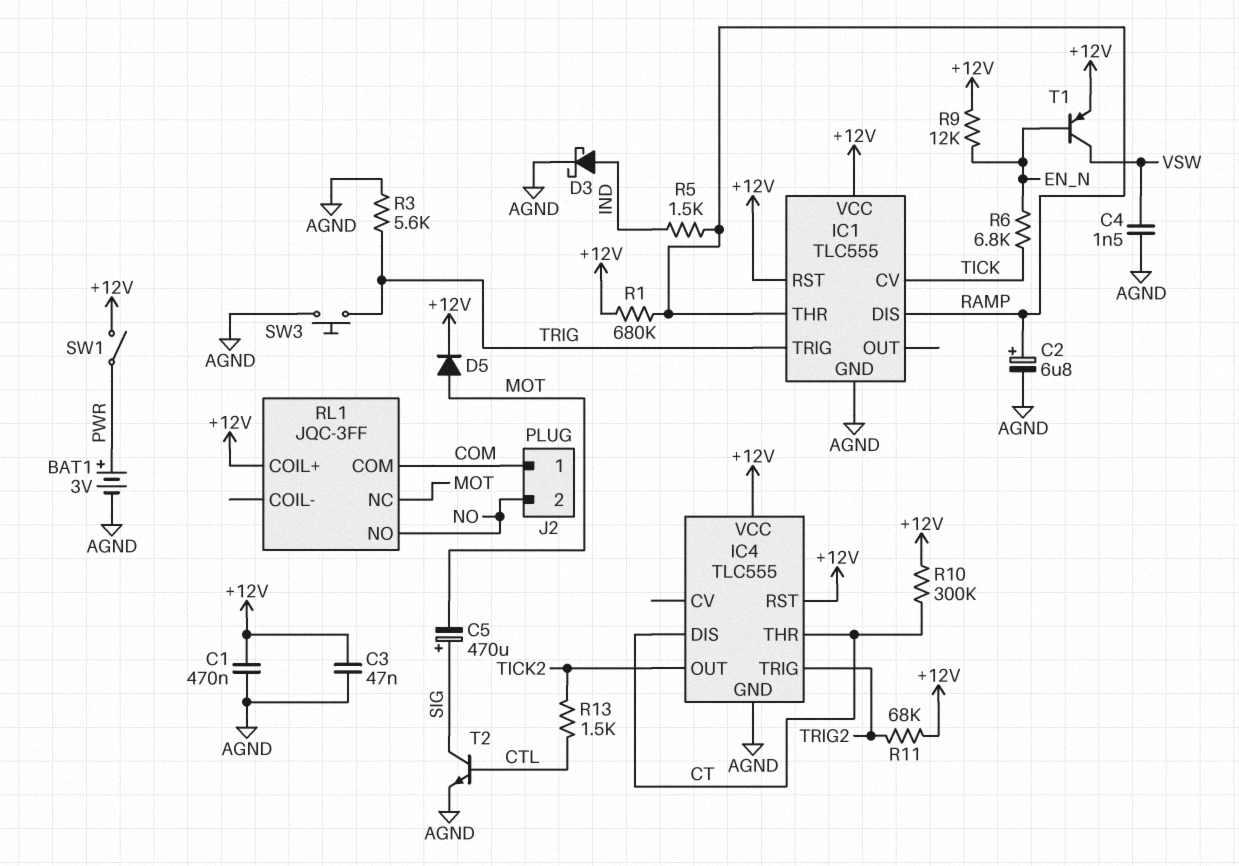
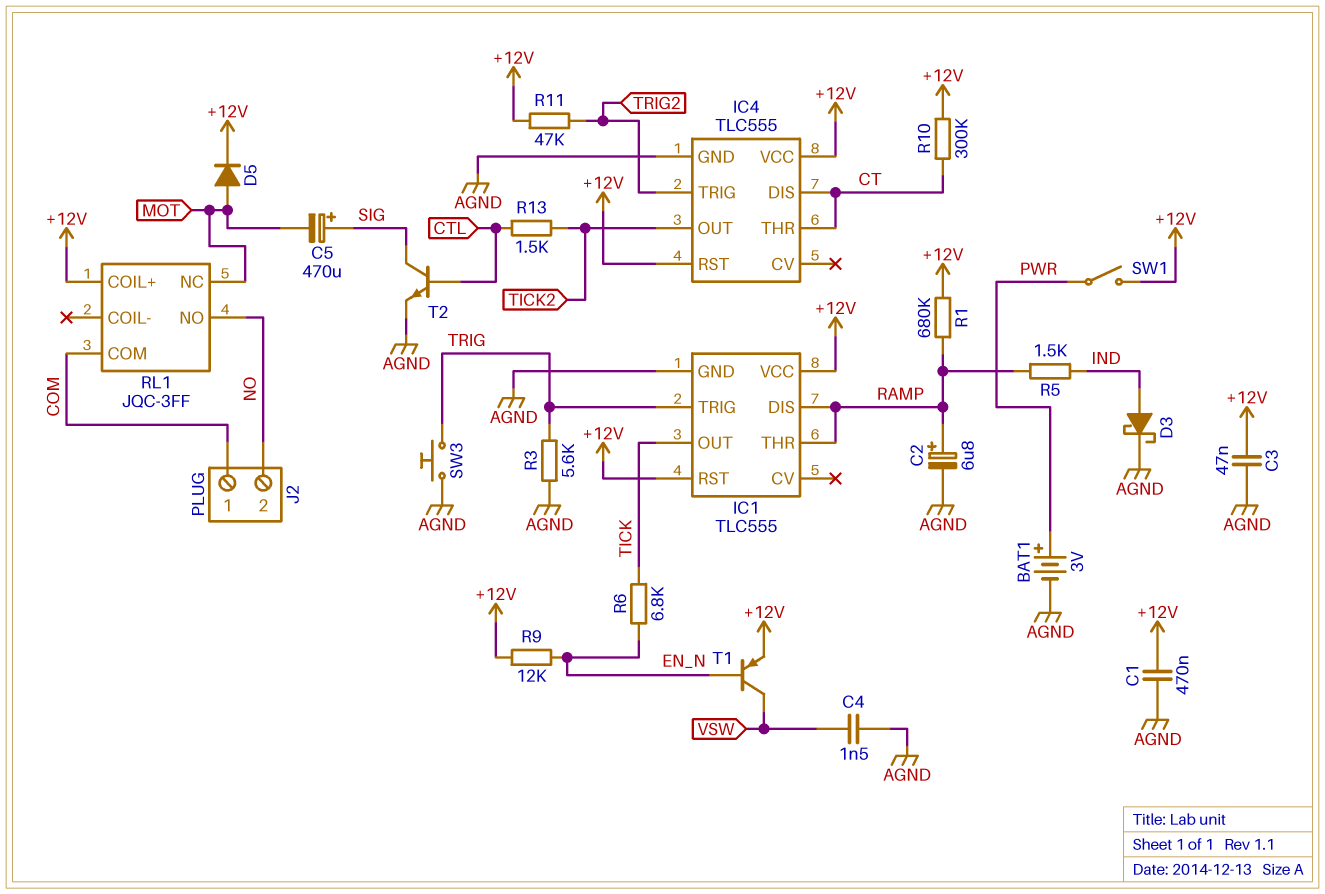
IC1 pin CV: TICK -> none
IC1 pin OUT: none -> TICK
R11: 68k (+12V, TRIG2) -> 47k (+12V, TRIG2)

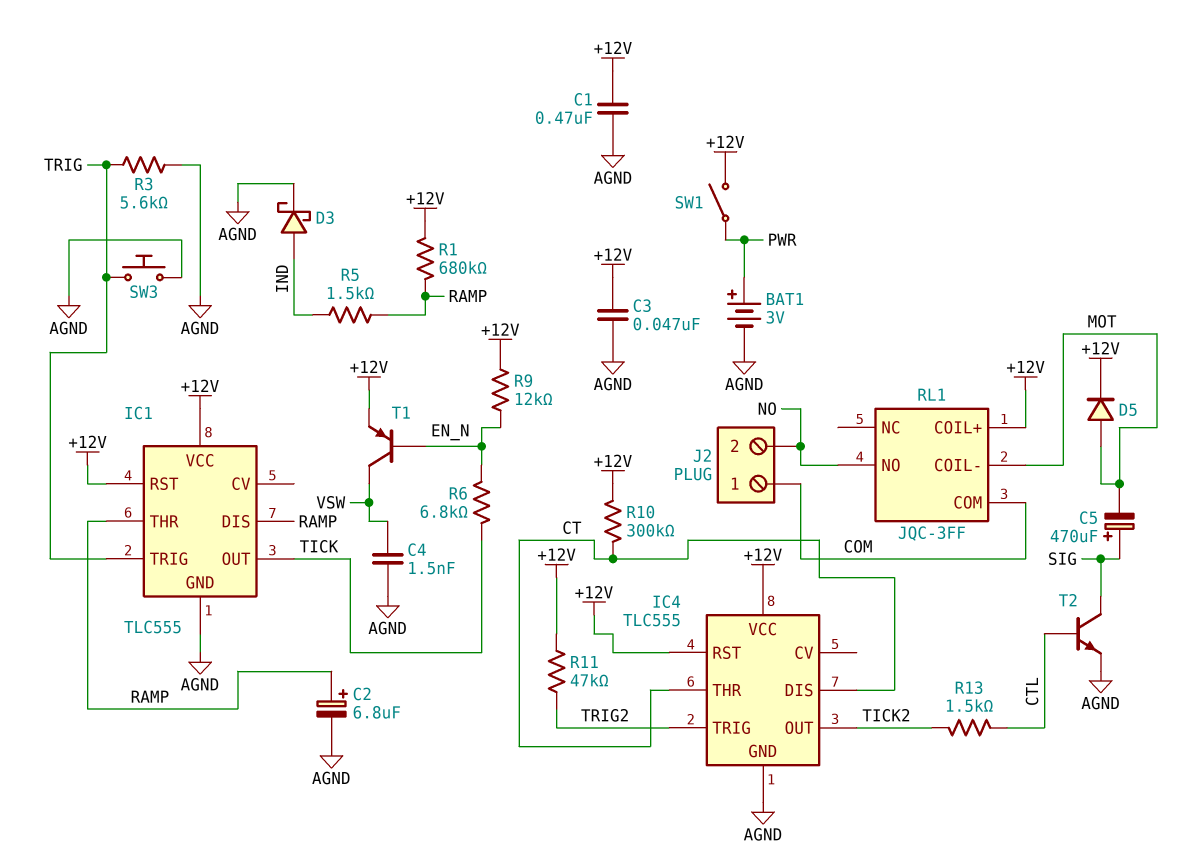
RL1 pin COIL-: none -> MOT
RL1 pin NC: MOT -> none

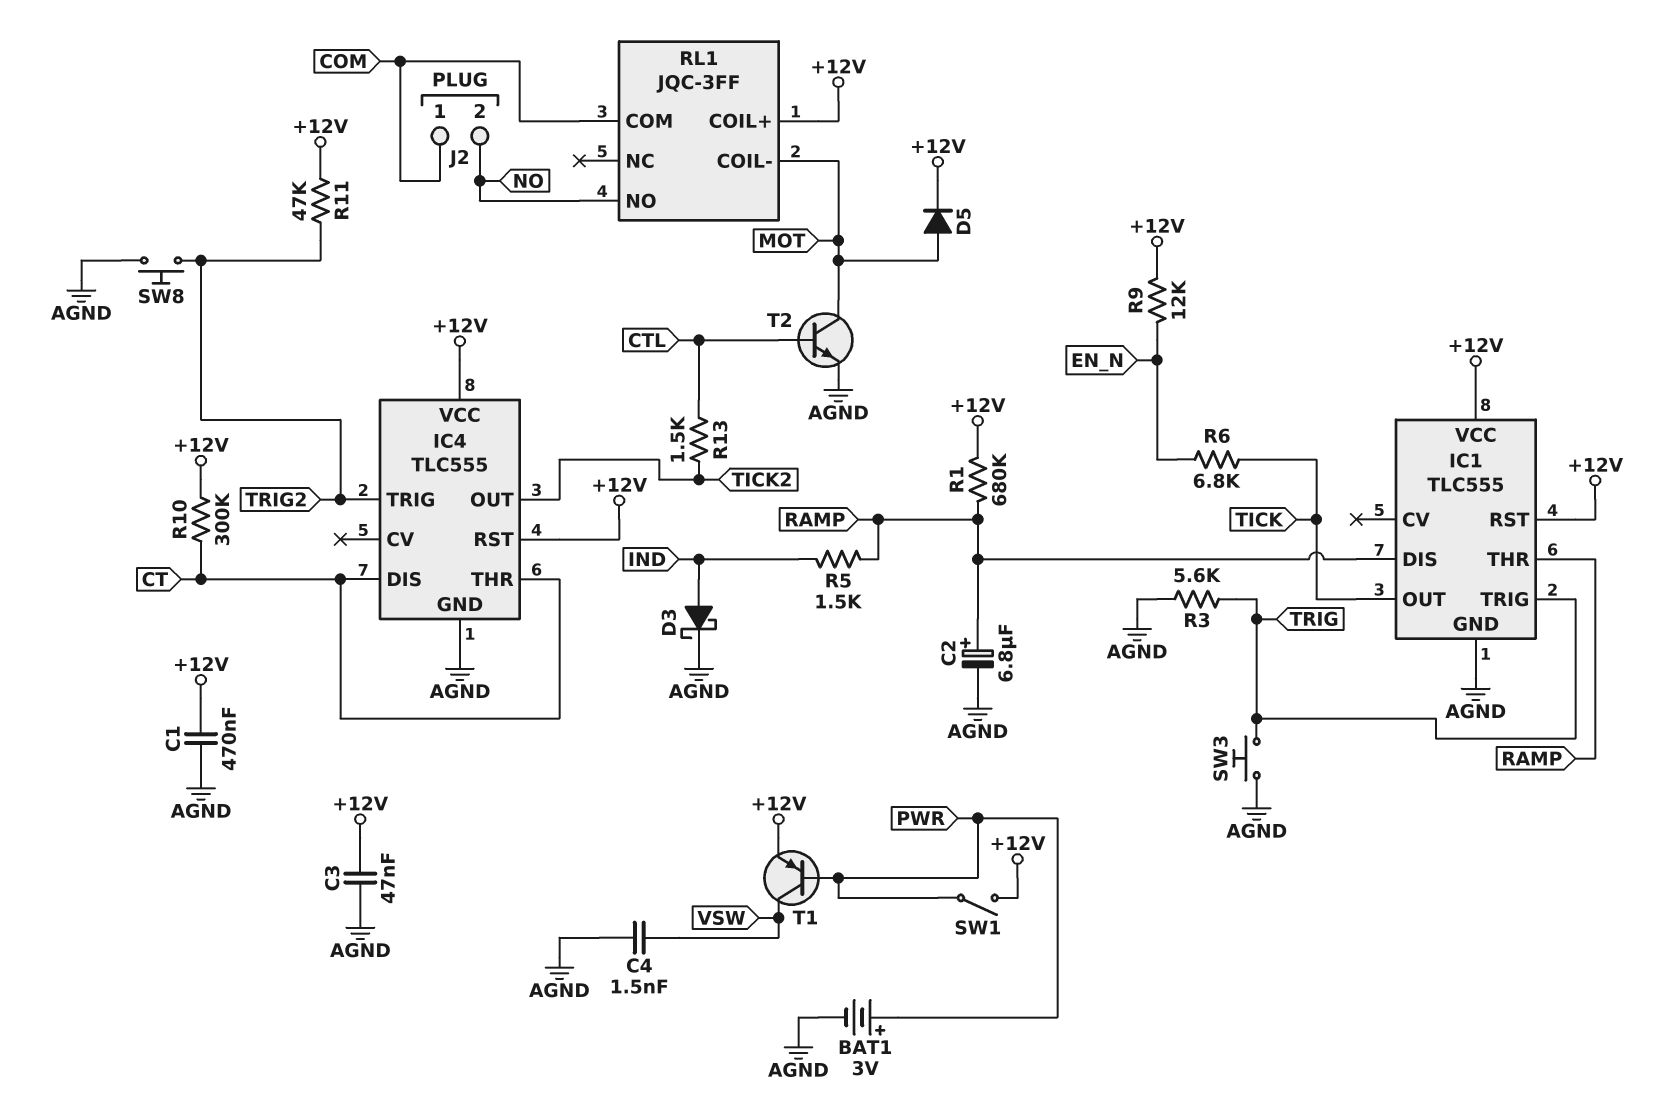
C5: 470uF (plus SIG, minus MOT) -> none
SW8: none -> button (AGND, TRIG2)
T1: PNP (B EN_N, C VSW, E +12V) -> PNP (B PWR, C VSW, E +12V)
T2: NPN (B CTL, C SIG, E AGND) -> NPN (B CTL, C MOT, E AGND)

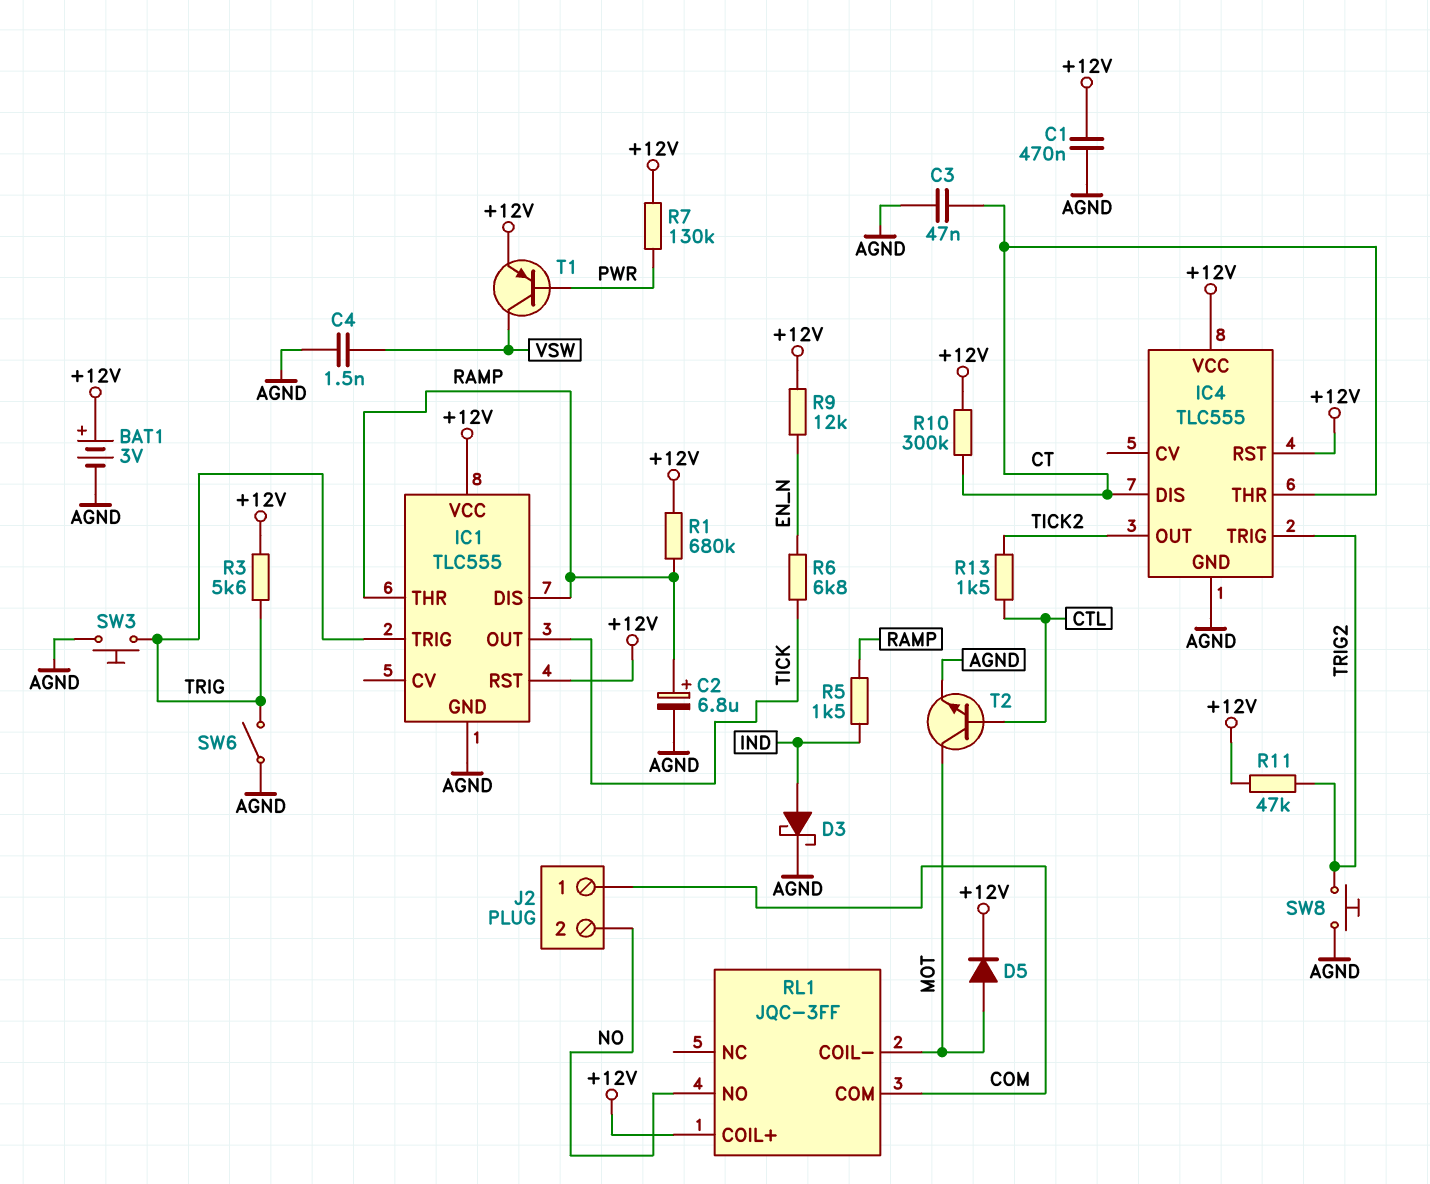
BAT1: 3V (plus PWR, minus AGND) -> 3V (plus +12V, minus AGND)
C3: 47nF (+12V, AGND) -> 47nF (AGND, CT)
R3: 5.6k (AGND, TRIG) -> 5.6k (+12V, TRIG)
R7: none -> 130k (+12V, PWR)
SW1: switch (+12V, PWR) -> none
SW6: none -> switch (AGND, TRIG)

